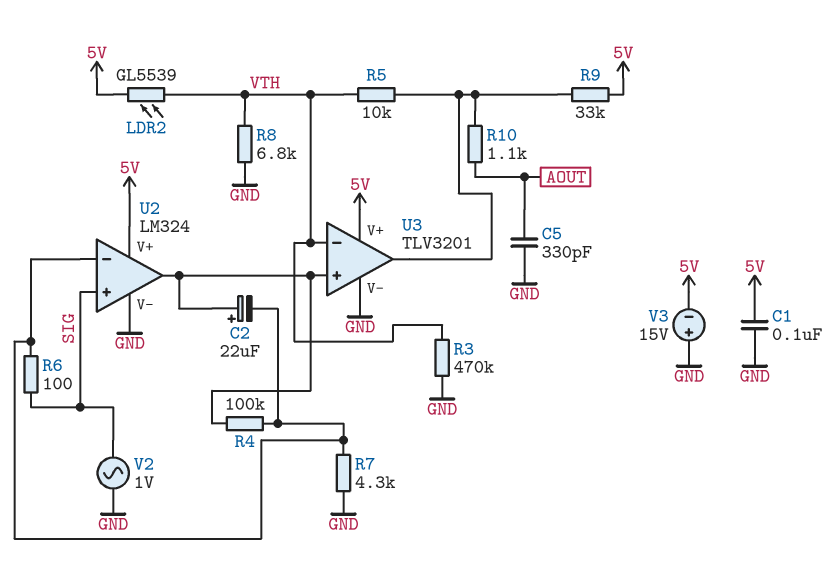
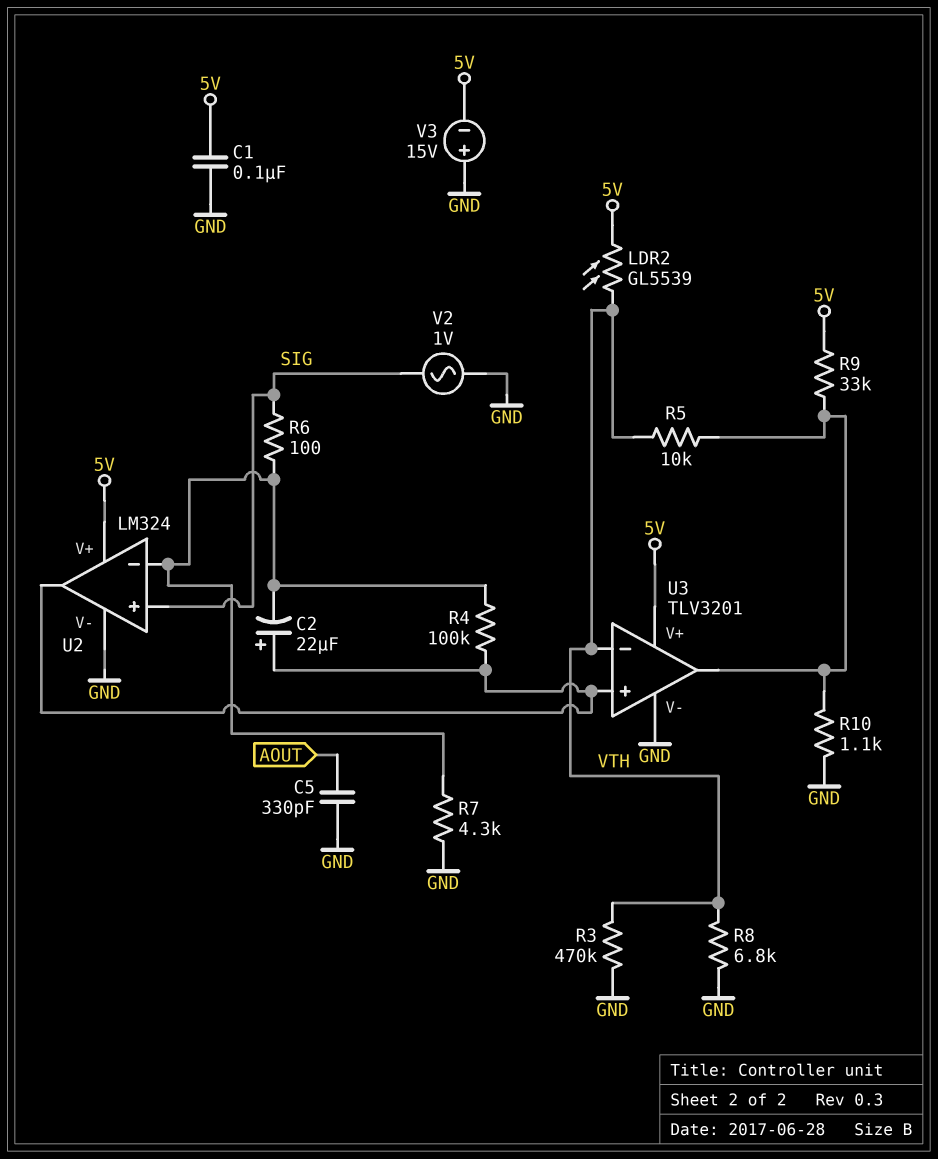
R10: 1.1k (AOUT, U3/out) -> 1.1k (GND, U3/out)

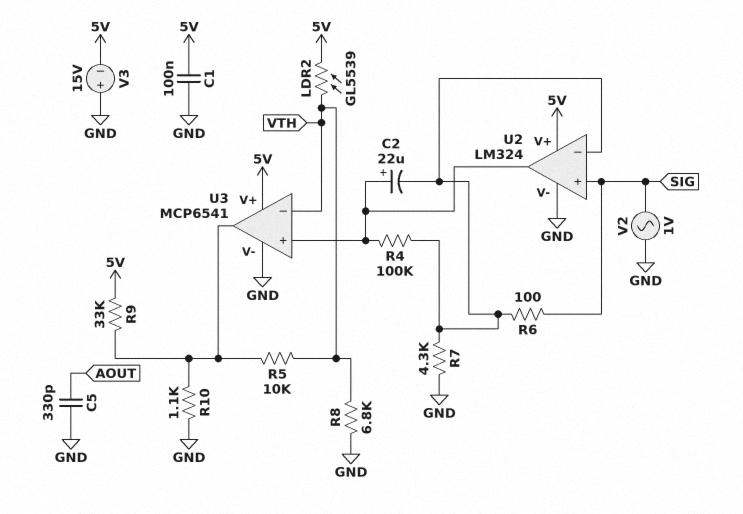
R3: 470k (GND, VTH) -> none
U3: TLV3201 -> MCP6541

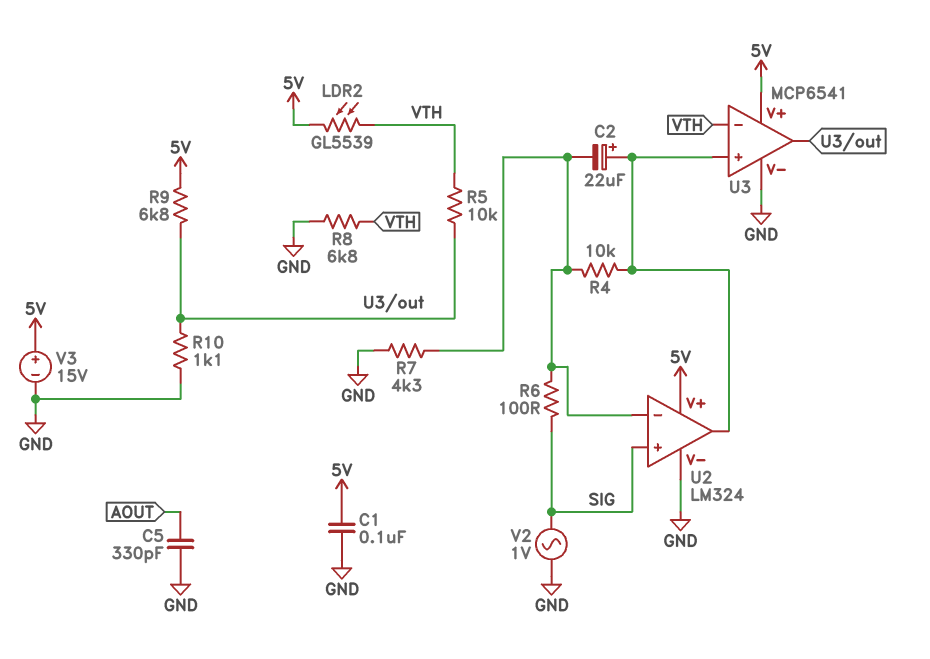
R4: 100k (U2/in-, U2/out) -> 10k (U2/in-, U2/out)
R9: 33k (5V, U3/out) -> 6.8k (5V, U3/out)
V3: 15V (plus GND, minus 5V) -> 15V (plus 5V, minus GND)

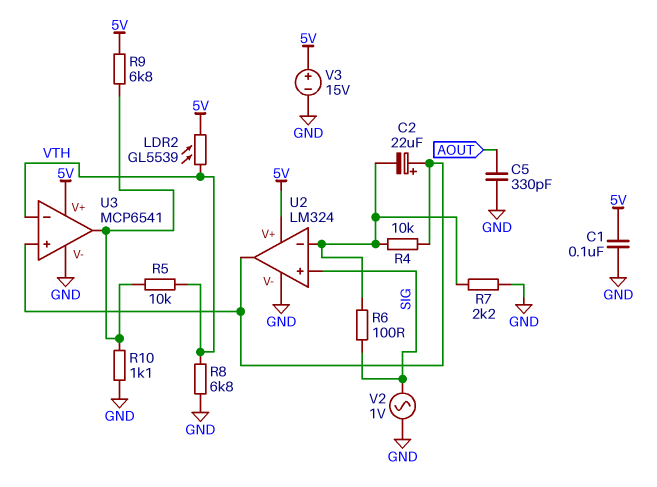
R7: 4.3k (GND, U2/in-) -> 2.2k (GND, U2/in-)

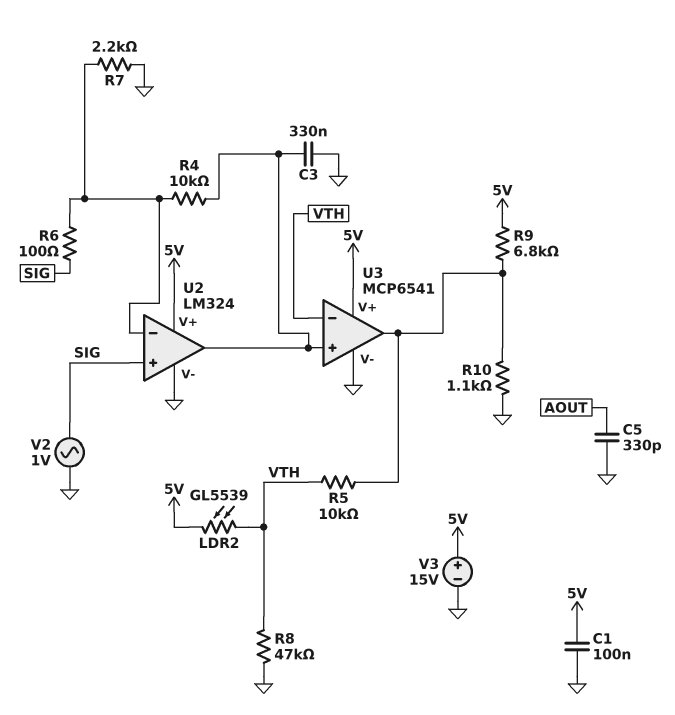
C2: 22uF (plus U2/out, minus U2/in-) -> none
C3: none -> 330nF (GND, U2/out)
R8: 6.8k (GND, VTH) -> 47k (GND, VTH)

